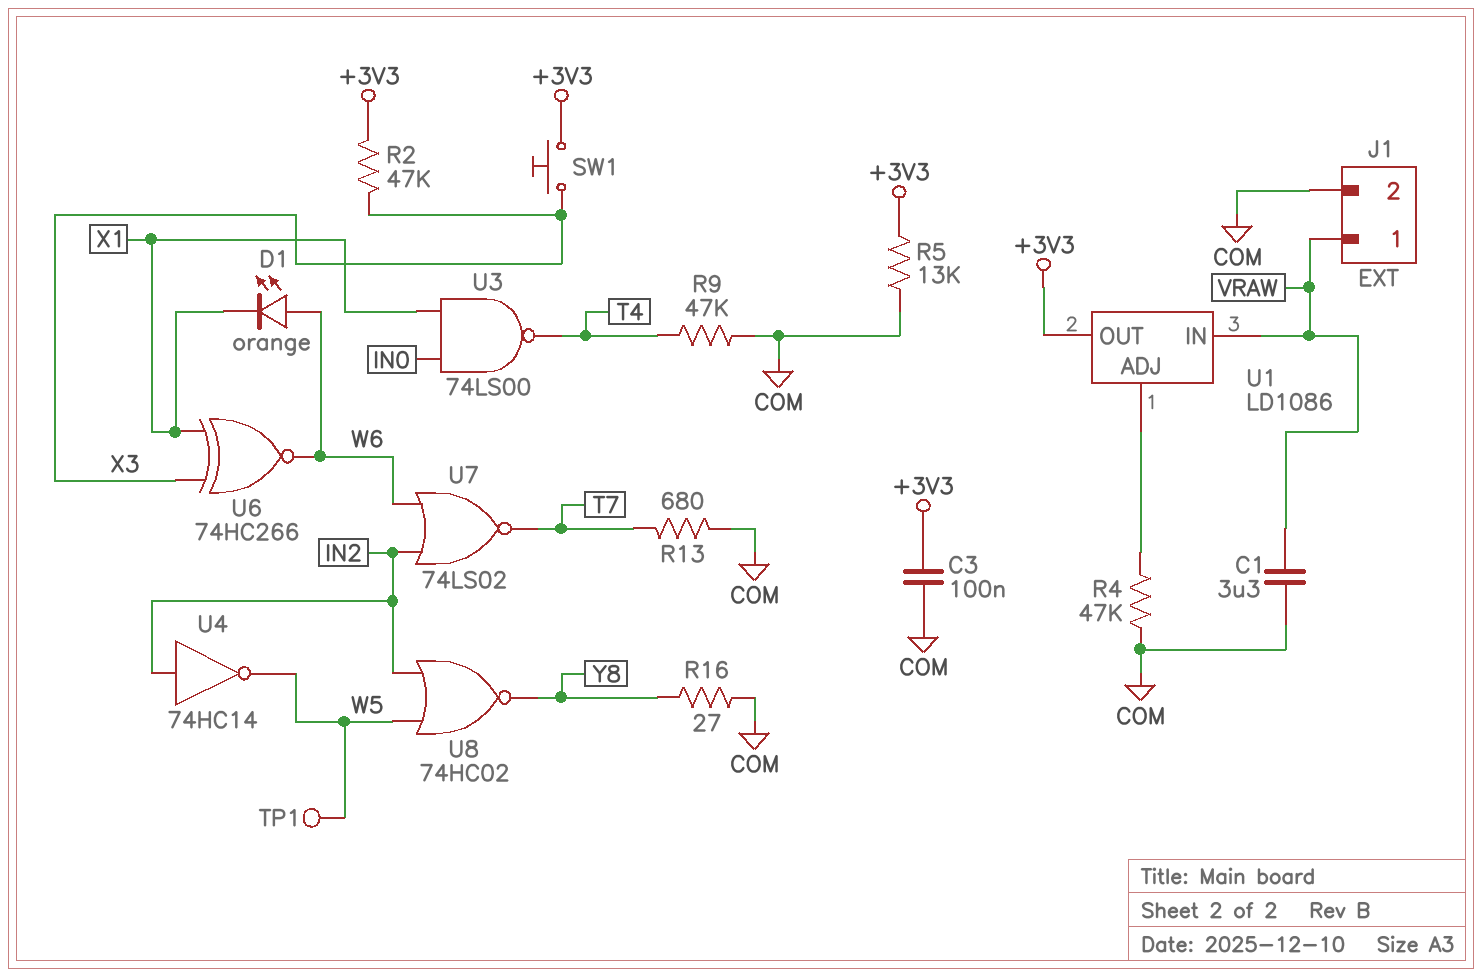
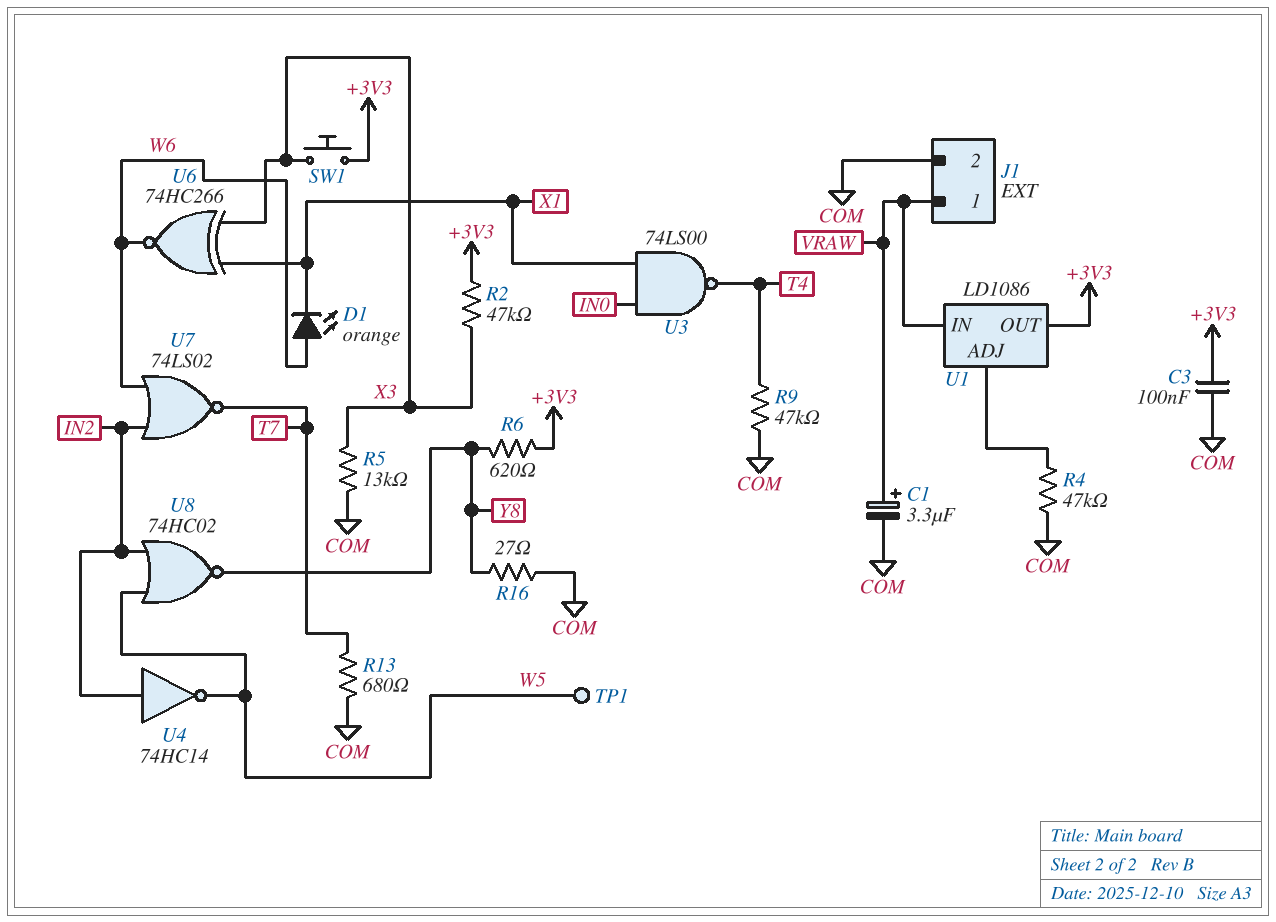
C1: 3.3uF (COM, VRAW) -> 3.3uF (plus VRAW, minus COM)
R5: 13k (+3V3, COM) -> 13k (COM, X3)
R6: none -> 620 (+3V3, Y8)

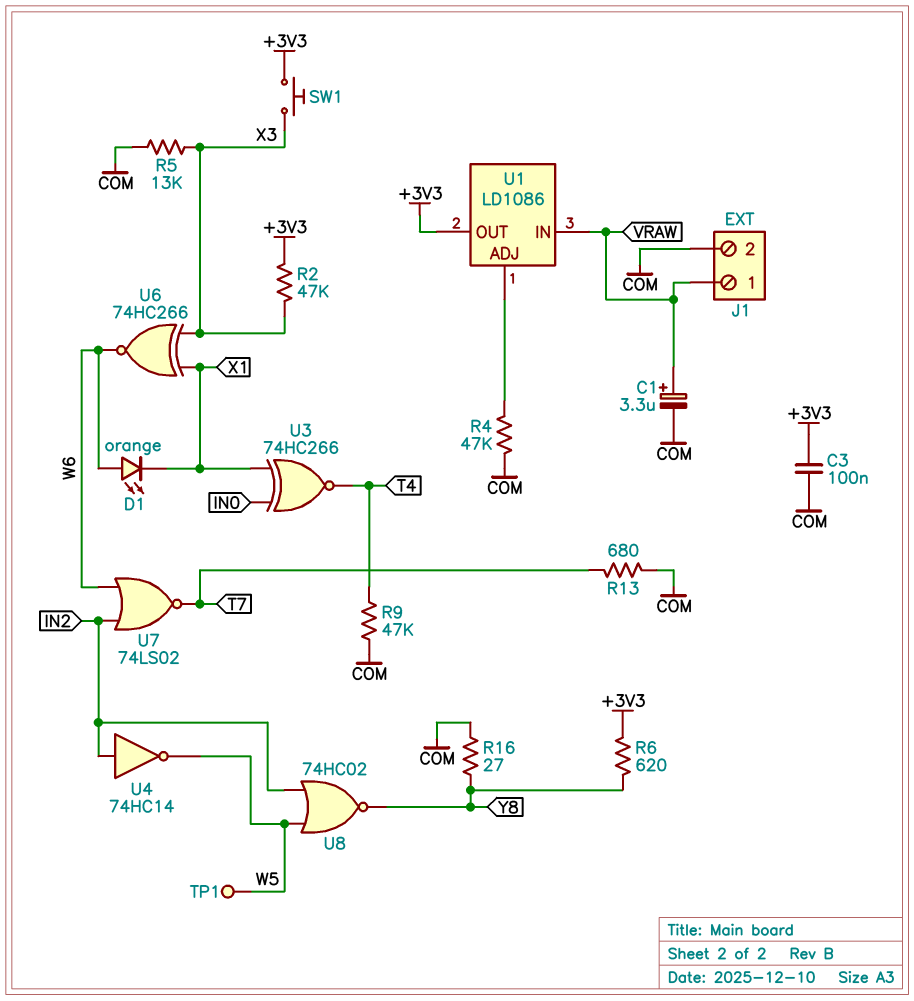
U3: NAND 74LS00 (in IN0, in X1, out T4) -> XNOR 74HC266 (in IN0, in X1, out T4)

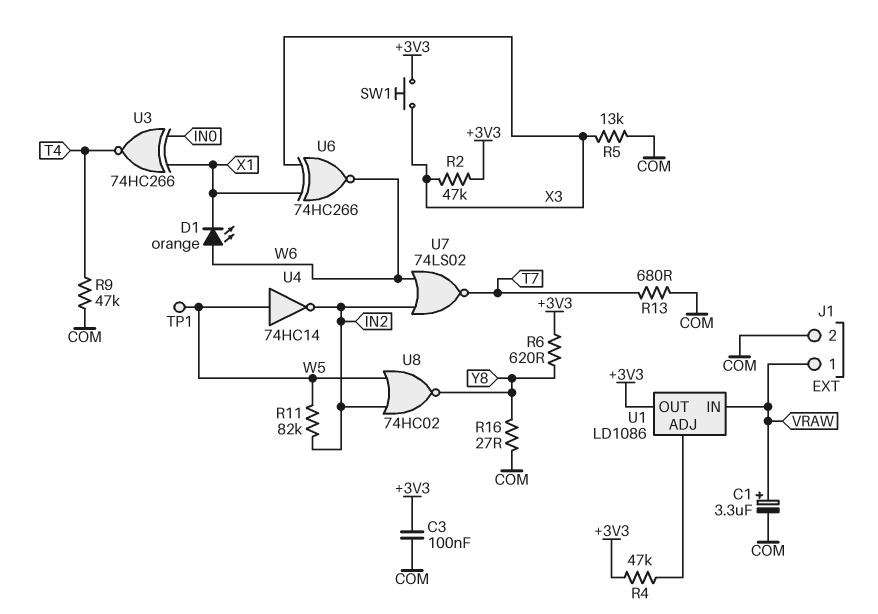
R4: 47k (COM, U1/ADJ) -> 47k (+3V3, U1/ADJ)
R11: none -> 82k (IN2, W5)
U4: NOT 74HC14 (in IN2, out W5) -> NOT 74HC14 (in W5, out IN2)

